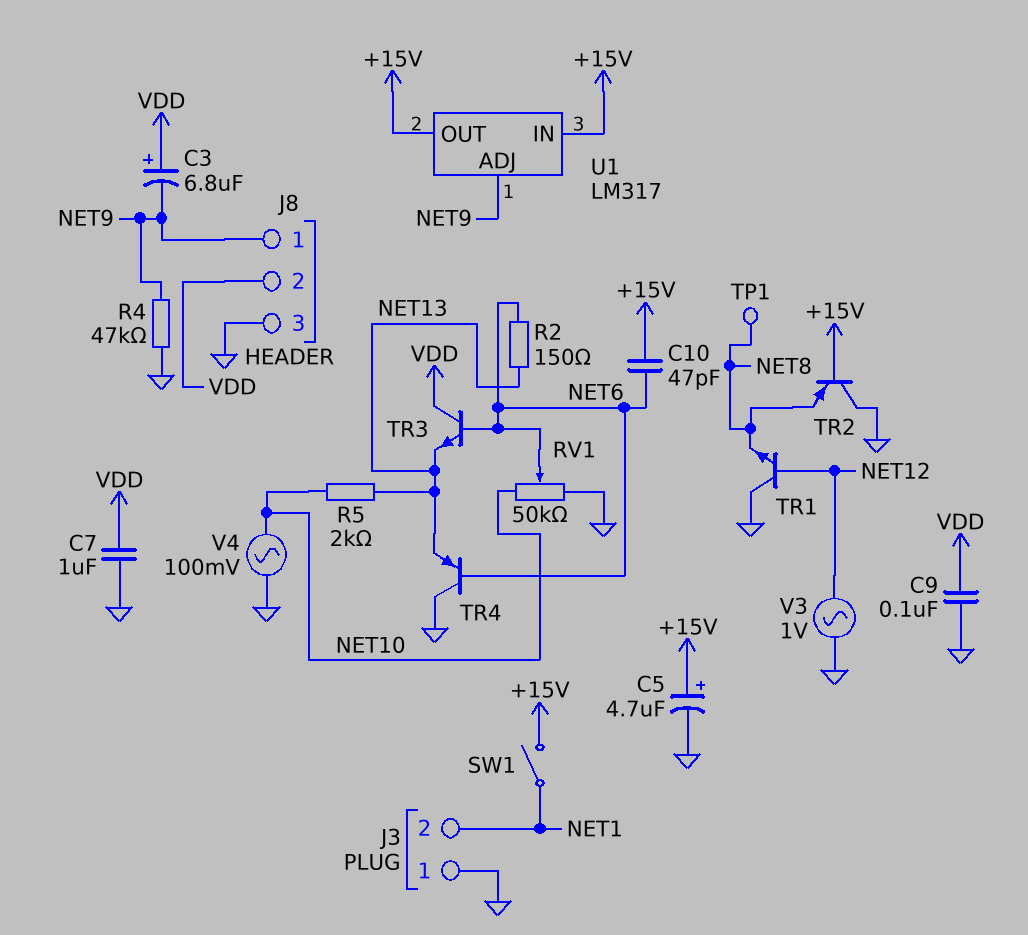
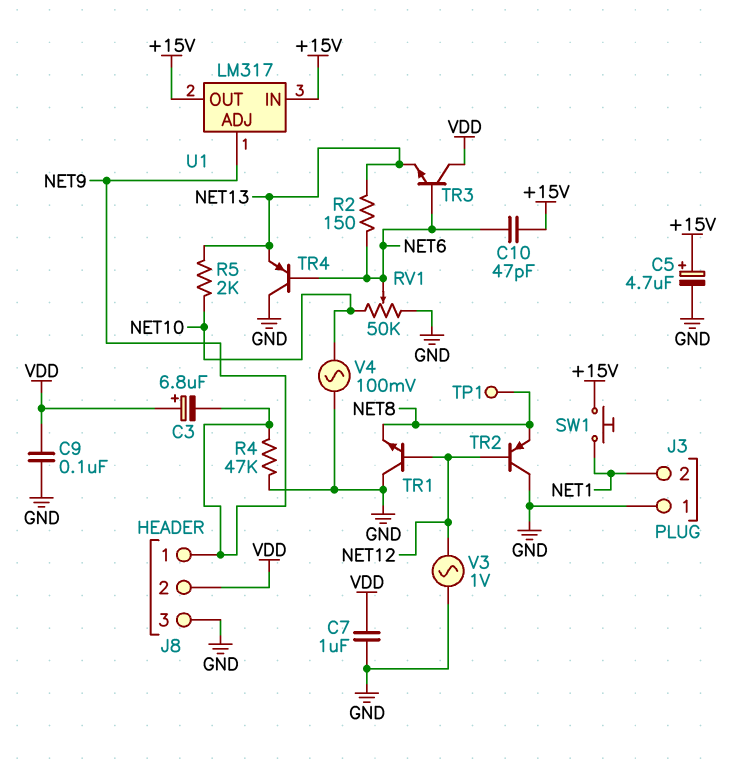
SW1: switch (+15V, NET1) -> button (+15V, NET1)
TR2: PNP (B +15V, C GND, E NET8) -> PNP (B NET12, C GND, E NET8)

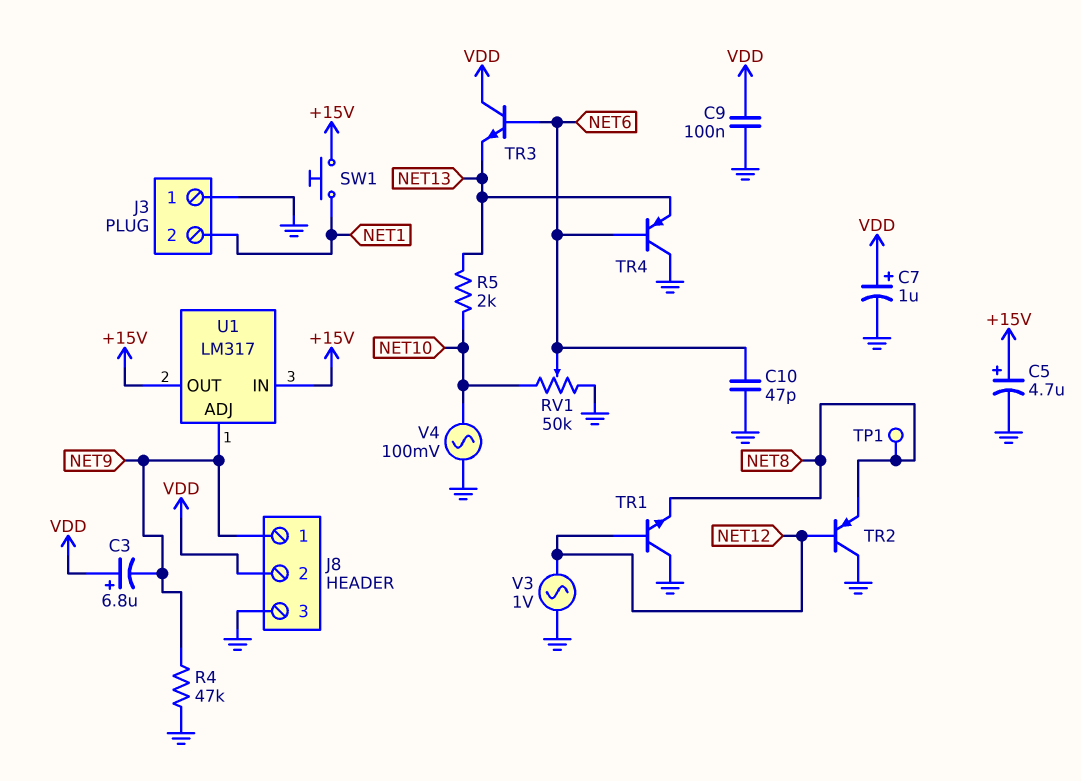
C7: 1uF (GND, VDD) -> 1uF (plus VDD, minus GND)
C10: 47pF (+15V, NET6) -> 47pF (GND, NET6)
R2: 150 (NET6, NET13) -> none

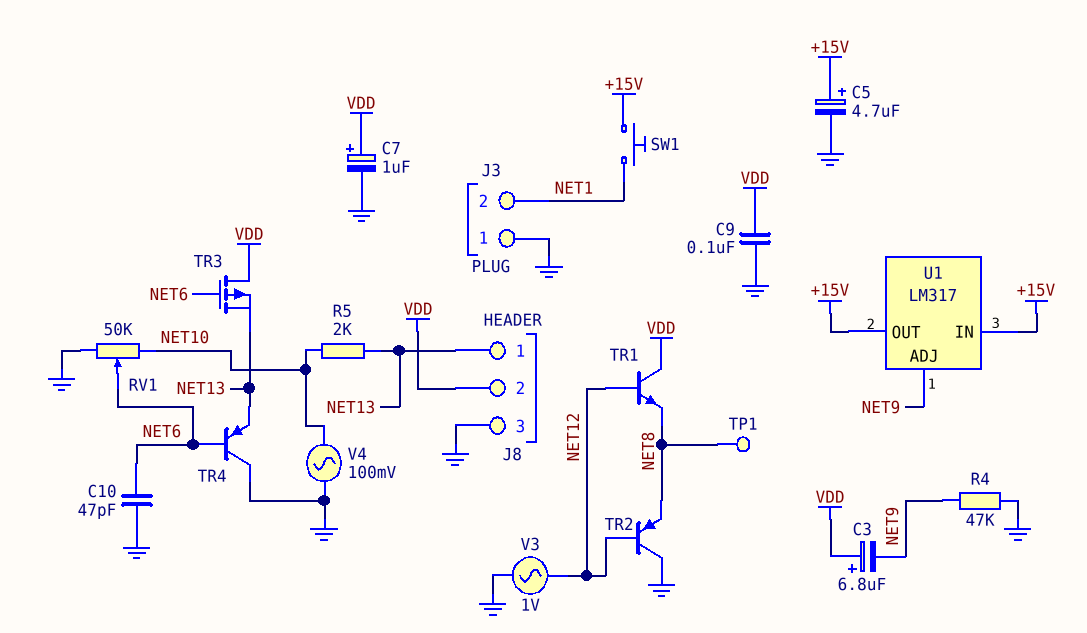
J8 pin 1: NET9 -> NET13
TR1: NPN (B NET12, C GND, E NET8) -> NPN (B NET12, C VDD, E NET8)
TR3: NPN (B NET6, C VDD, E NET13) -> PMOS (G NET6, D VDD, S NET13)

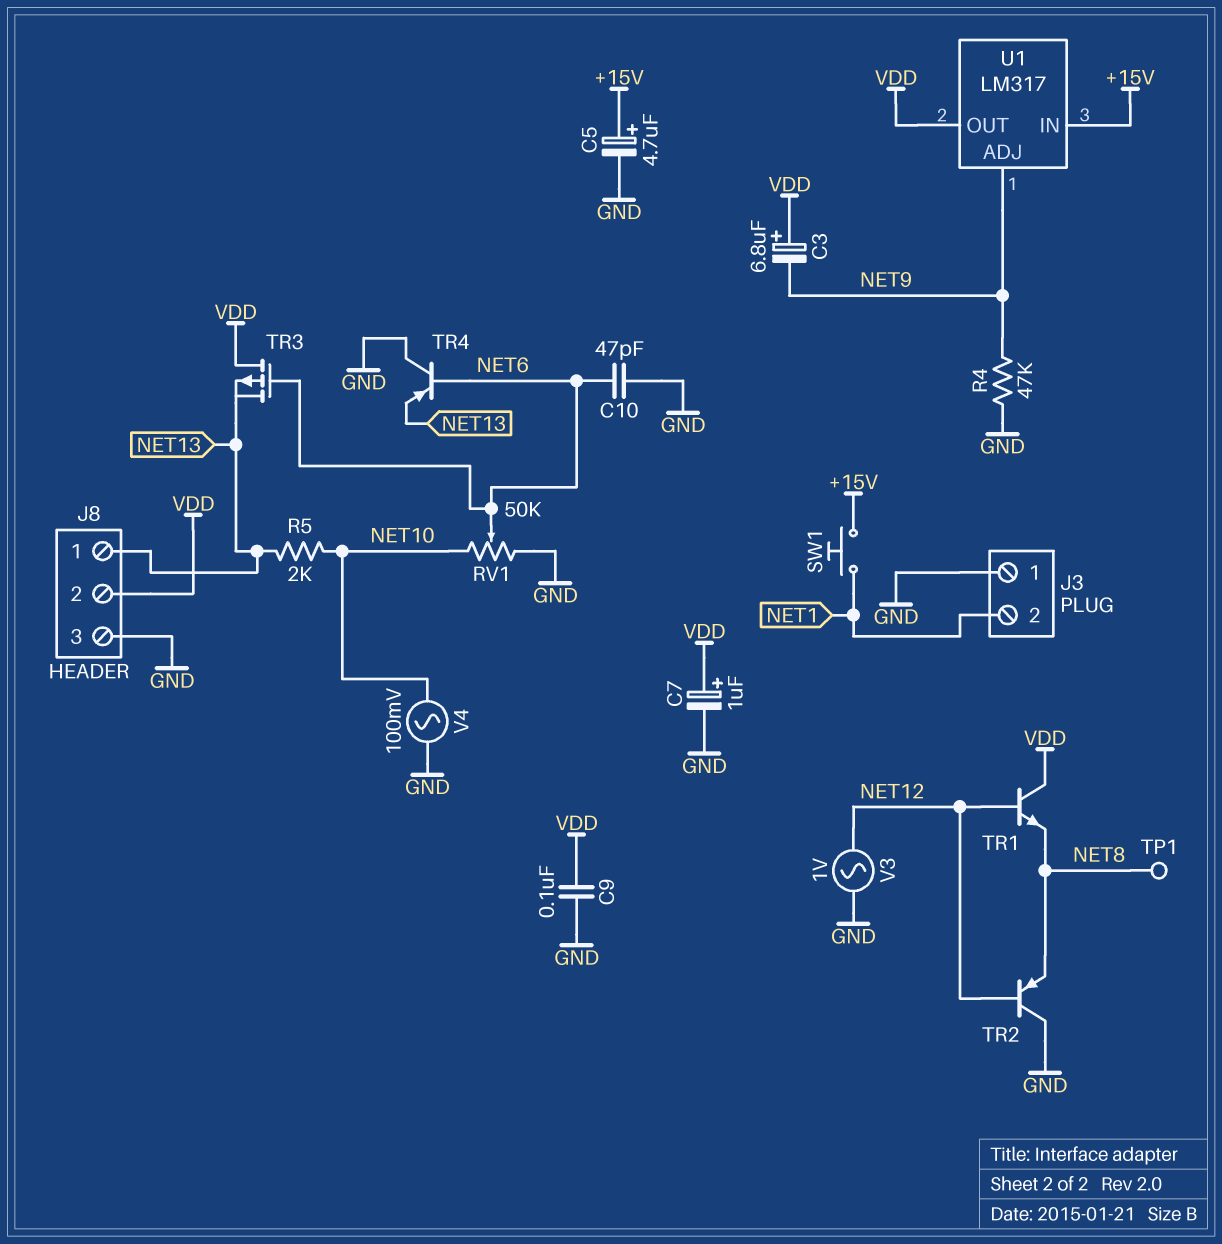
U1 pin OUT: +15V -> VDD

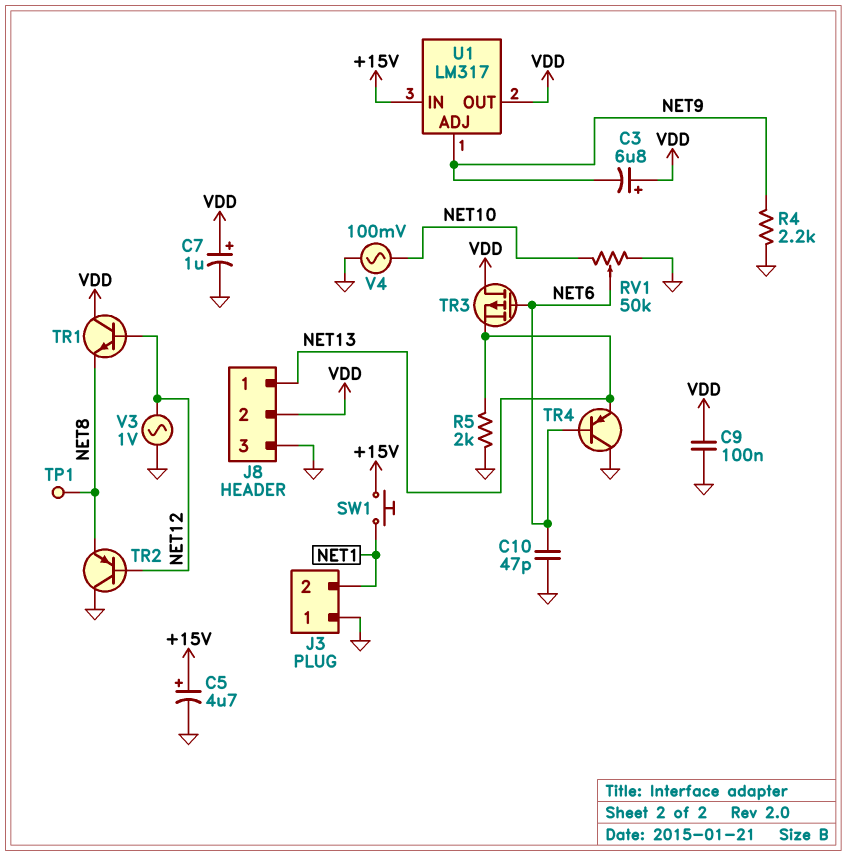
R4: 47k (GND, NET9) -> 2.2k (GND, NET9)
R5: 2k (NET10, NET13) -> 2k (GND, NET13)

